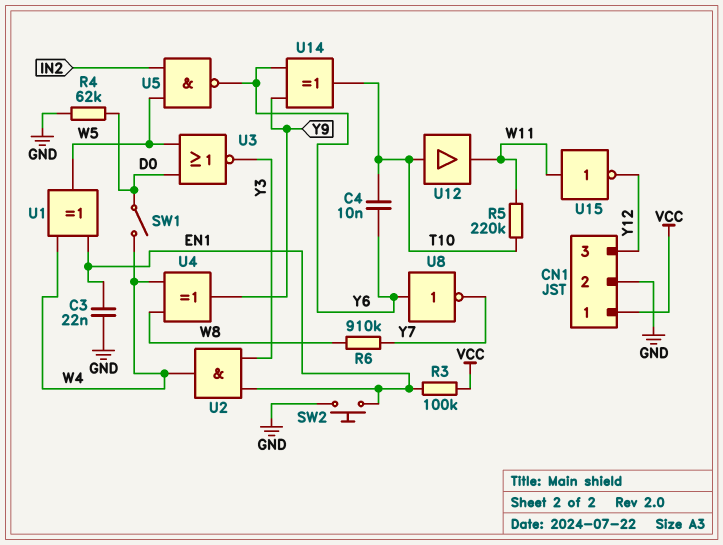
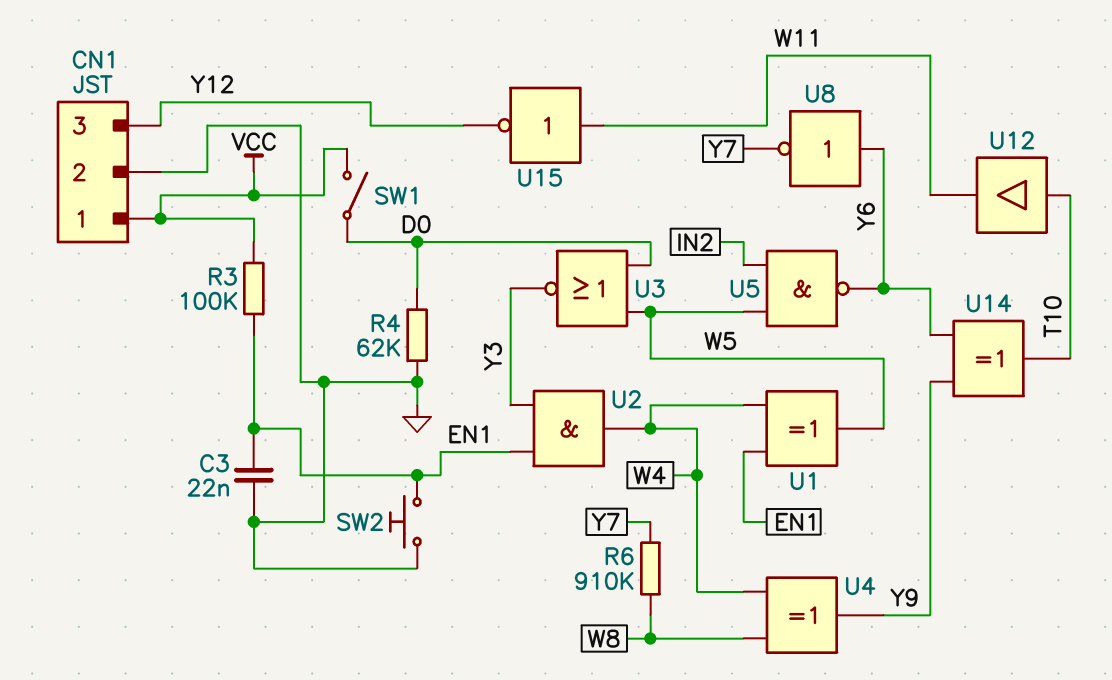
C4: 10nF (T10, Y6) -> none
R5: 220k (T10, W11) -> none
SW1: switch (D0, W4) -> switch (D0, VCC)

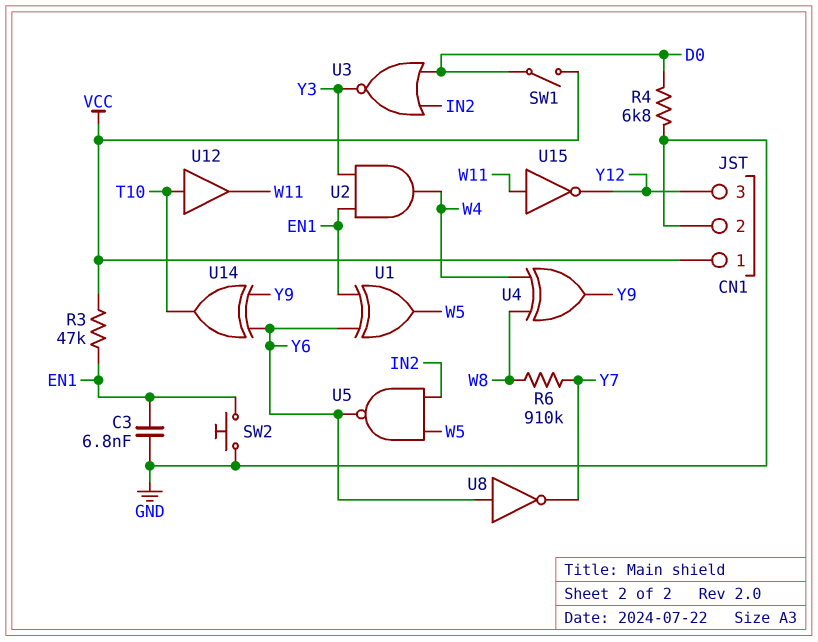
C3: 22nF (EN1, GND) -> 6.8nF (EN1, GND)
R3: 100k (EN1, VCC) -> 47k (EN1, VCC)
R4: 62k (D0, GND) -> 6.8k (D0, GND)
U1: XOR (in EN1, in W4, out W5) -> XOR (in EN1, in Y6, out W5)
U3: NOR (in D0, in W5, out Y3) -> NOR (in D0, in IN2, out Y3)

